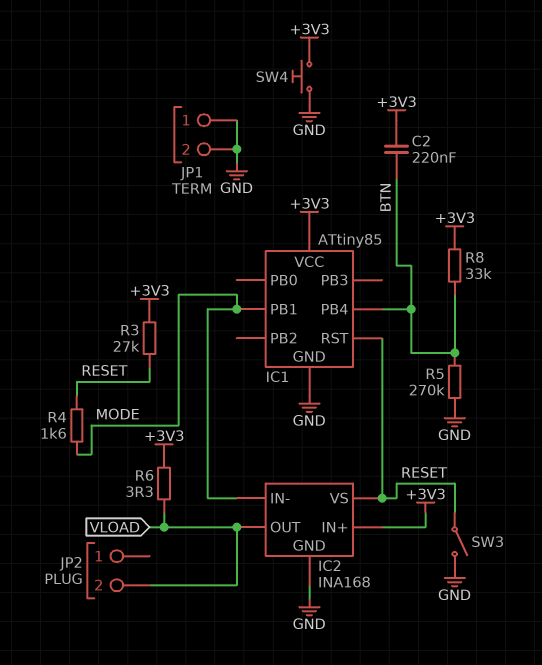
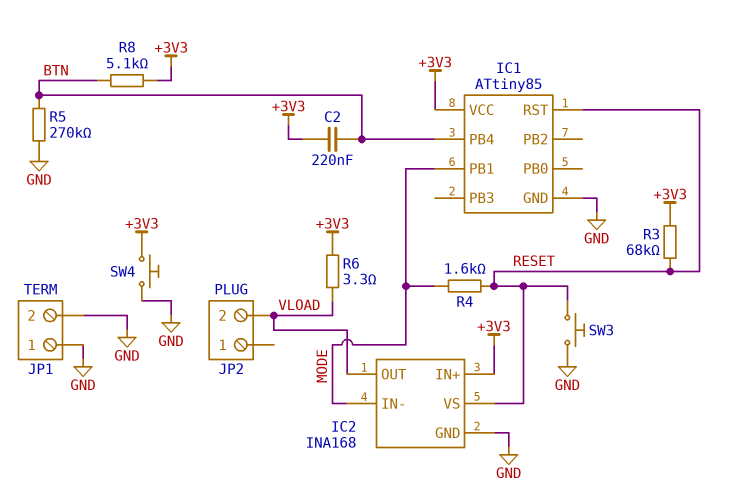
R3: 27k (+3V3, RESET) -> 68k (+3V3, RESET)
R8: 33k (+3V3, BTN) -> 5.1k (+3V3, BTN)
SW3: switch (GND, RESET) -> button (GND, RESET)

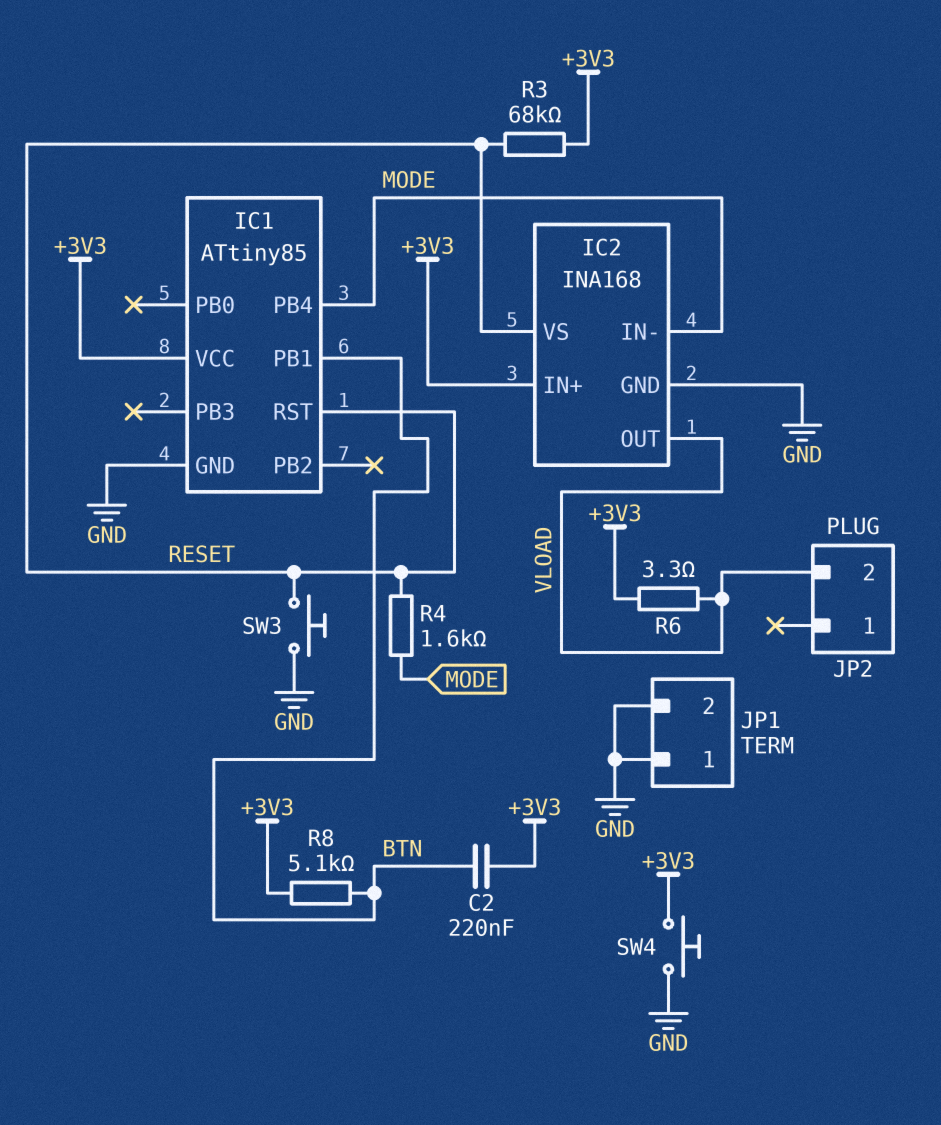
IC1 pin PB1: MODE -> BTN
IC1 pin PB4: BTN -> MODE
R5: 270k (BTN, GND) -> none

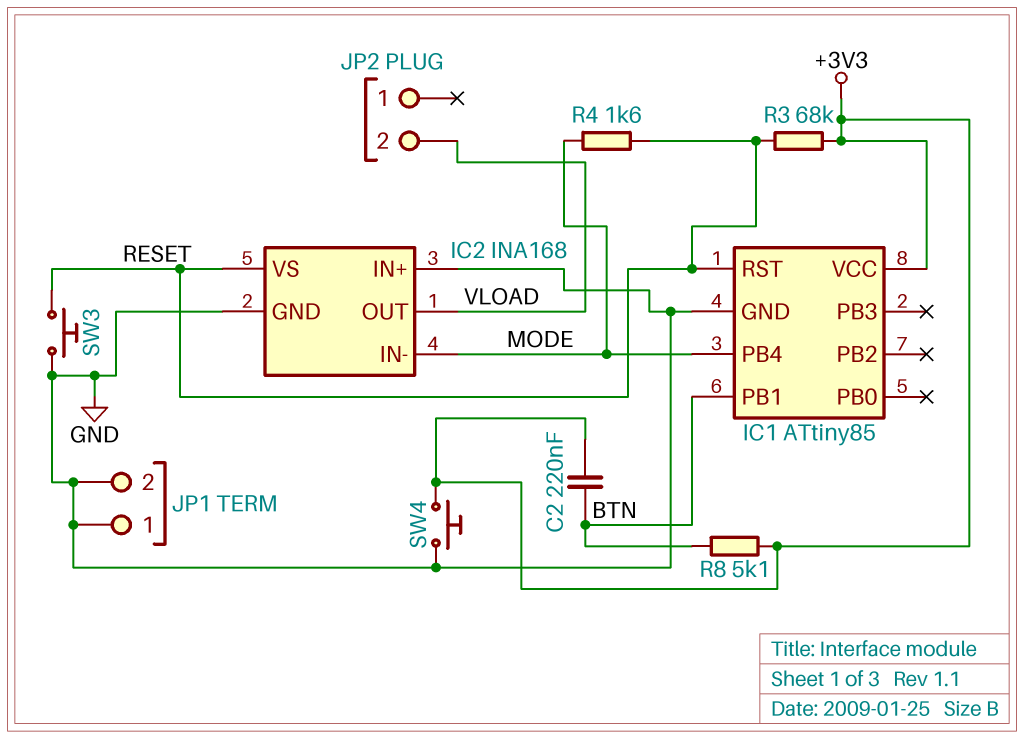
IC2 pin IN+: +3V3 -> GND
R6: 3.3 (+3V3, VLOAD) -> none

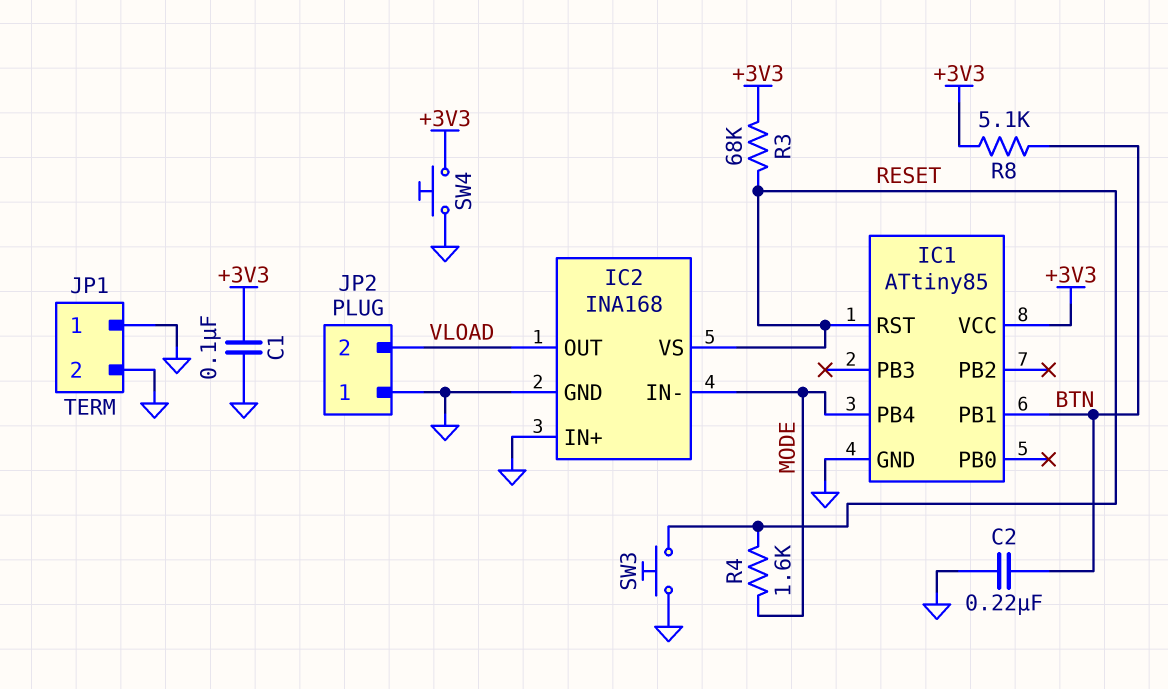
C1: none -> 100nF (+3V3, GND)
C2: 220nF (+3V3, BTN) -> 220nF (BTN, GND)
JP2 pin 1: none -> GND

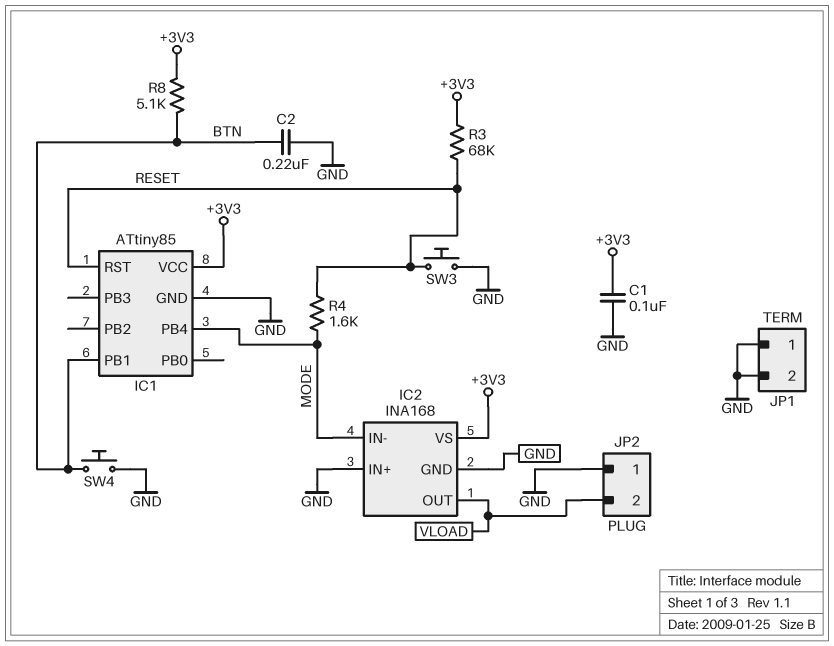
IC2 pin VS: RESET -> +3V3
SW4: button (+3V3, GND) -> button (BTN, GND)

